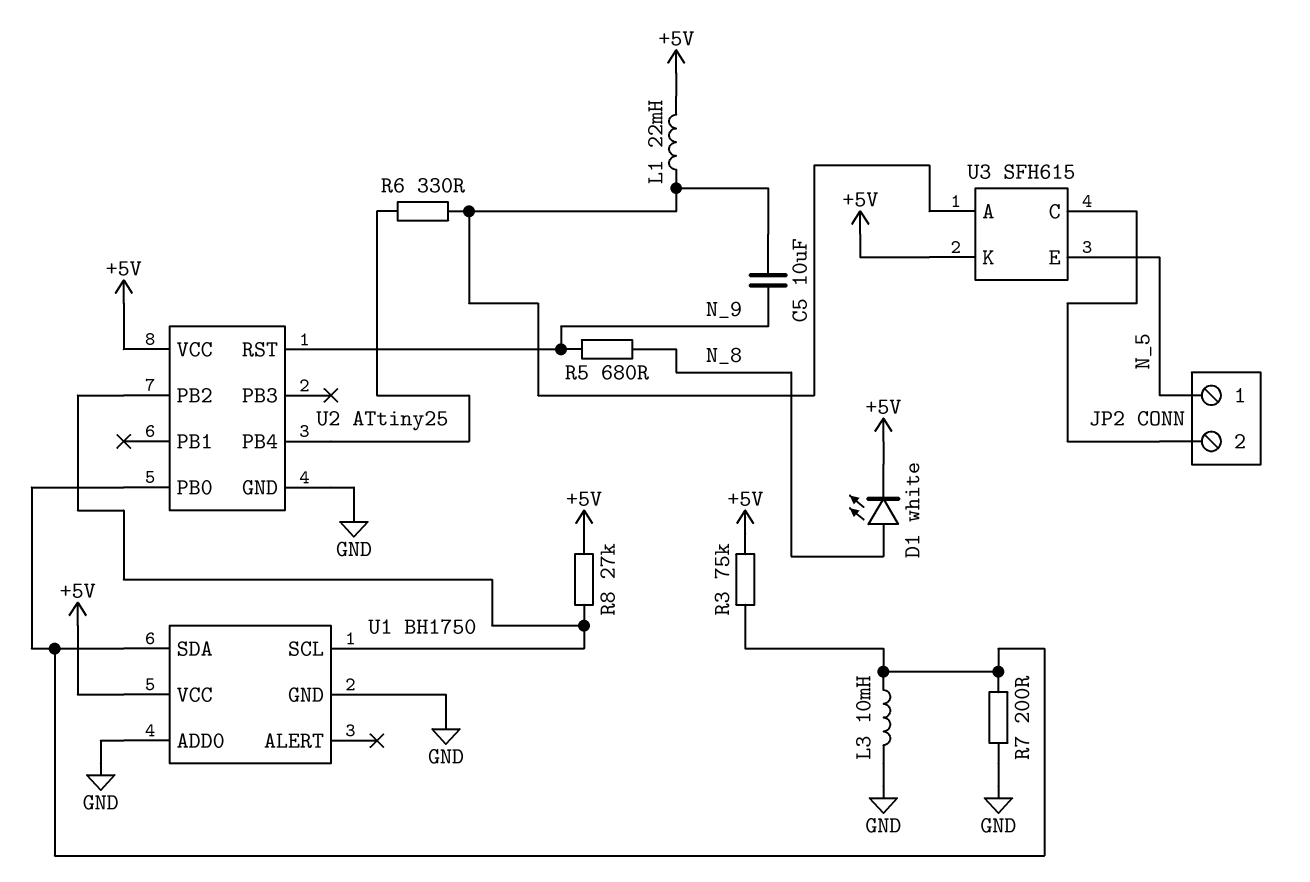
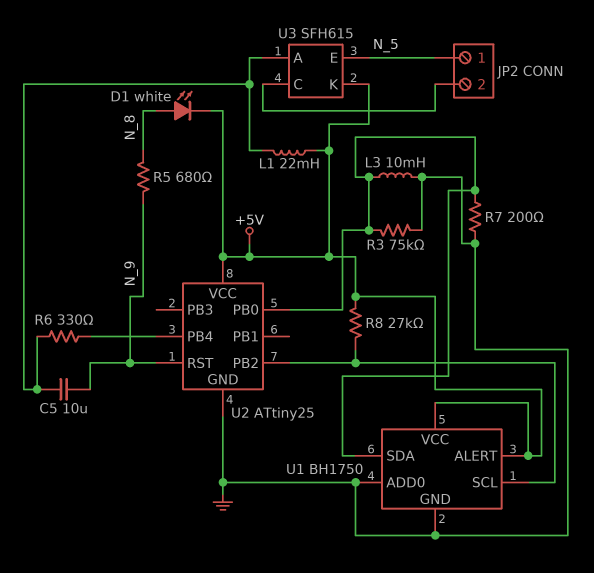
R3: 75k (+5V, U1/SDA) -> 75k (GND, U1/SDA)
U1 pin ALERT: none -> +5V

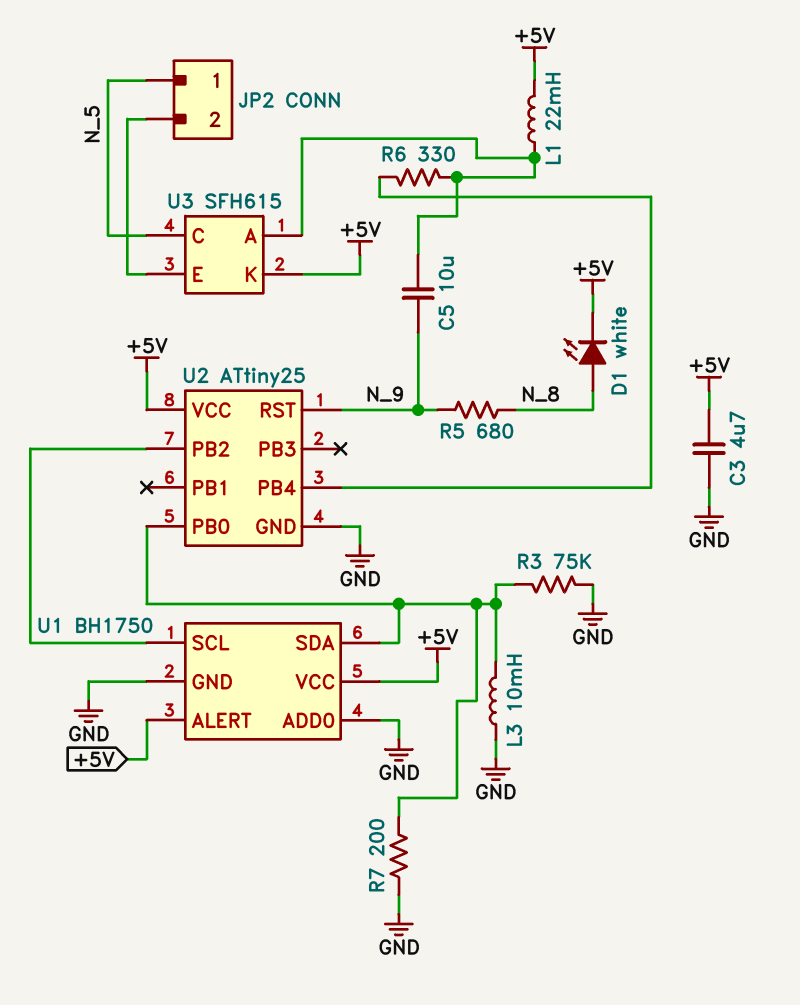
C3: none -> 4.7uF (+5V, GND)
R8: 27k (+5V, U1/SCL) -> none
U3 pin C: JP2/2 -> N_5
U3 pin E: N_5 -> JP2/2

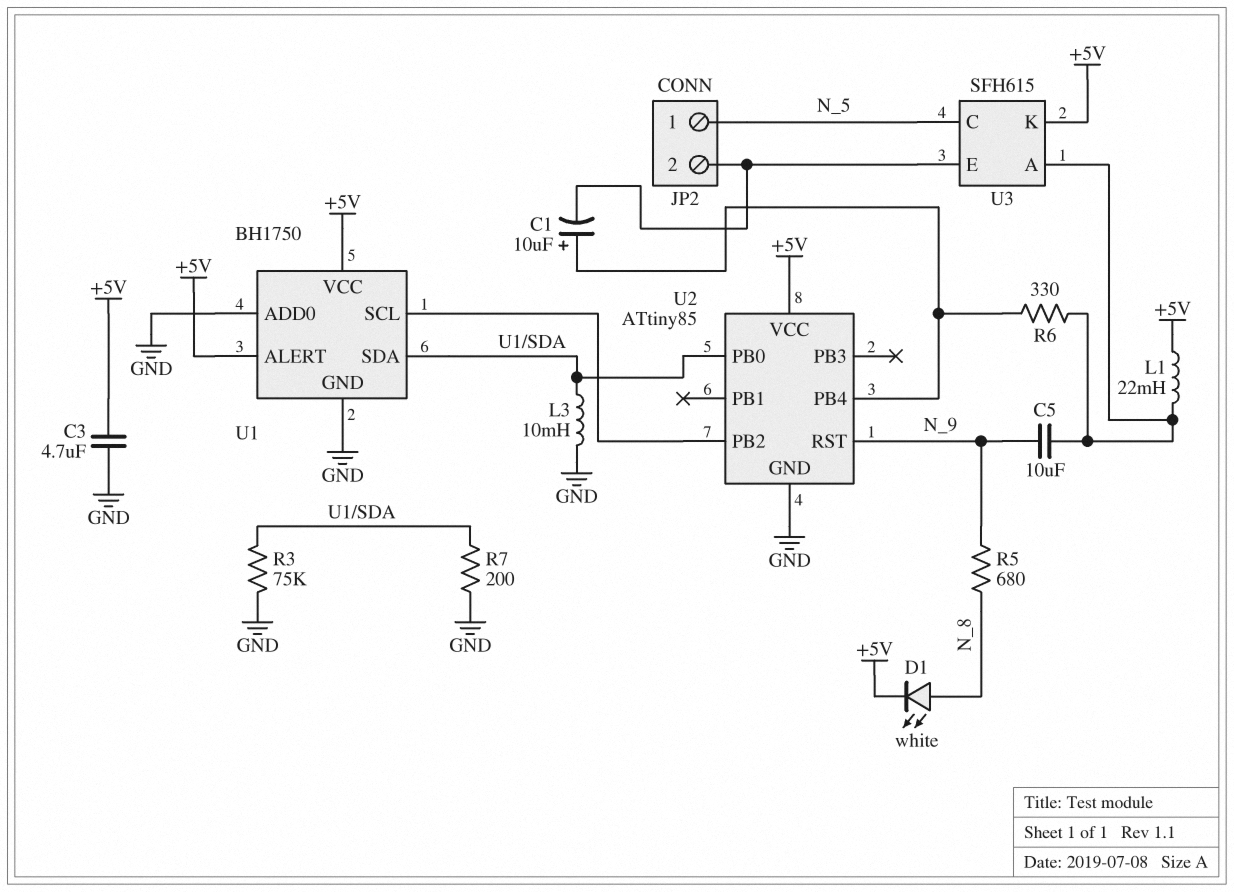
C1: none -> 10uF (plus U2/PB4, minus JP2/2)
U2: ATtiny25 -> ATtiny85

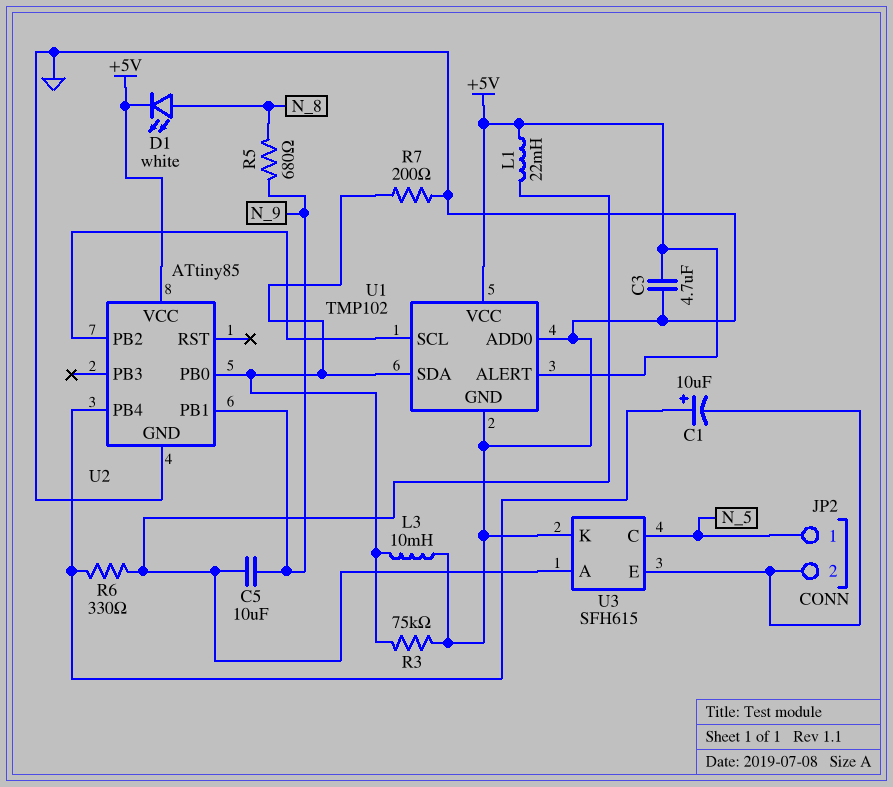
U1: BH1750 -> TMP102
U2 pin PB1: none -> N_9
U2 pin RST: N_9 -> none
U3 pin K: +5V -> GND

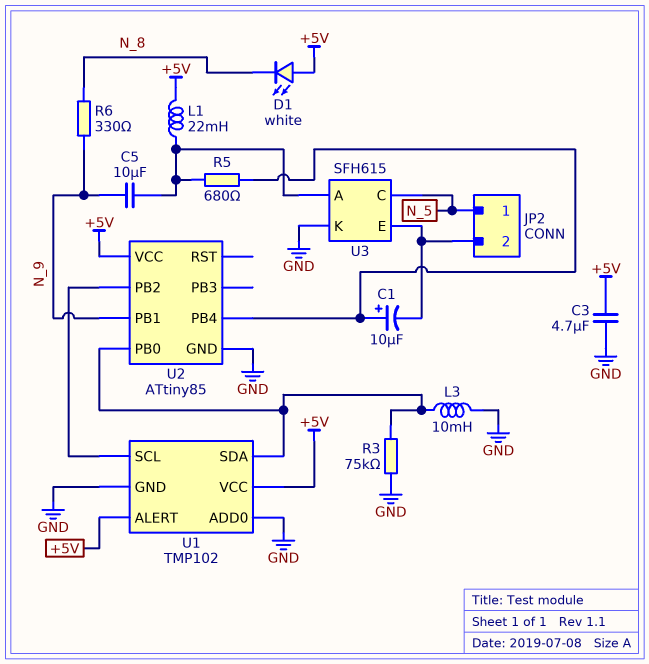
D1: LED white (A N_8, K +5V) -> LED white (A +5V, K N_8)
R5: 680 (N_8, N_9) -> 680 (U2/PB4, U3/A)
R6: 330 (U2/PB4, U3/A) -> 330 (N_8, N_9)
R7: 200 (GND, U1/SDA) -> none

